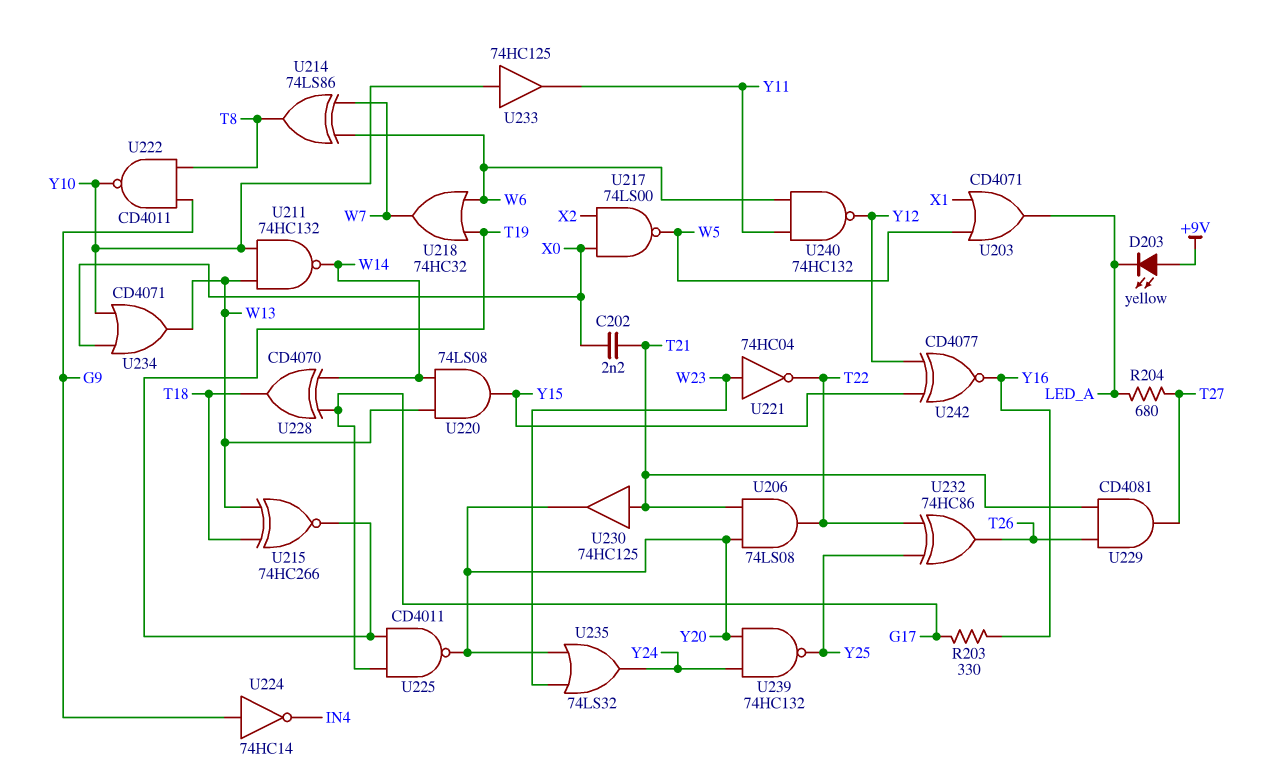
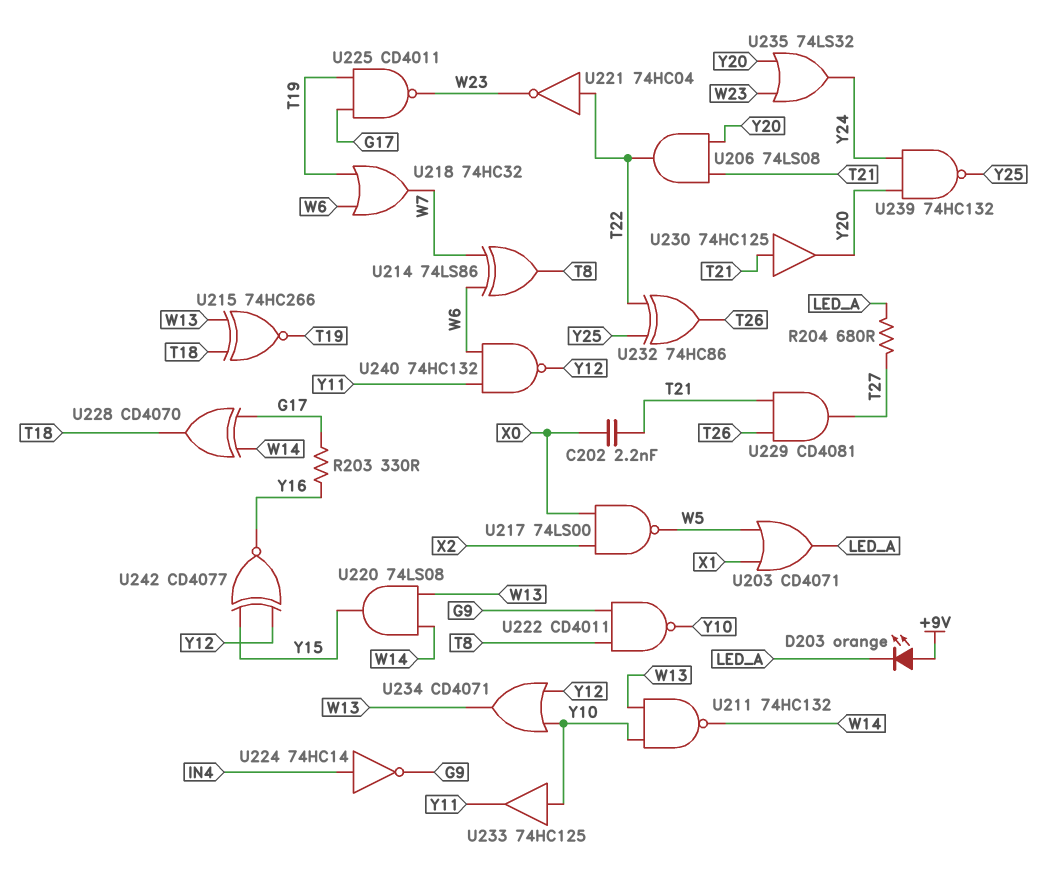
D203: LED yellow (A +9V, K LED_A) -> LED orange (A +9V, K LED_A)
U221: NOT 74HC04 (in W23, out T22) -> NOT 74HC04 (in T22, out W23)
U224: NOT 74HC14 (in G9, out IN4) -> NOT 74HC14 (in IN4, out G9)
U225: NAND CD4011 (in G17, in T19, out Y20) -> NAND CD4011 (in G17, in T19, out W23)
U234: OR CD4071 (in X0, in Y10, out W13) -> OR CD4071 (in Y10, in Y12, out W13)

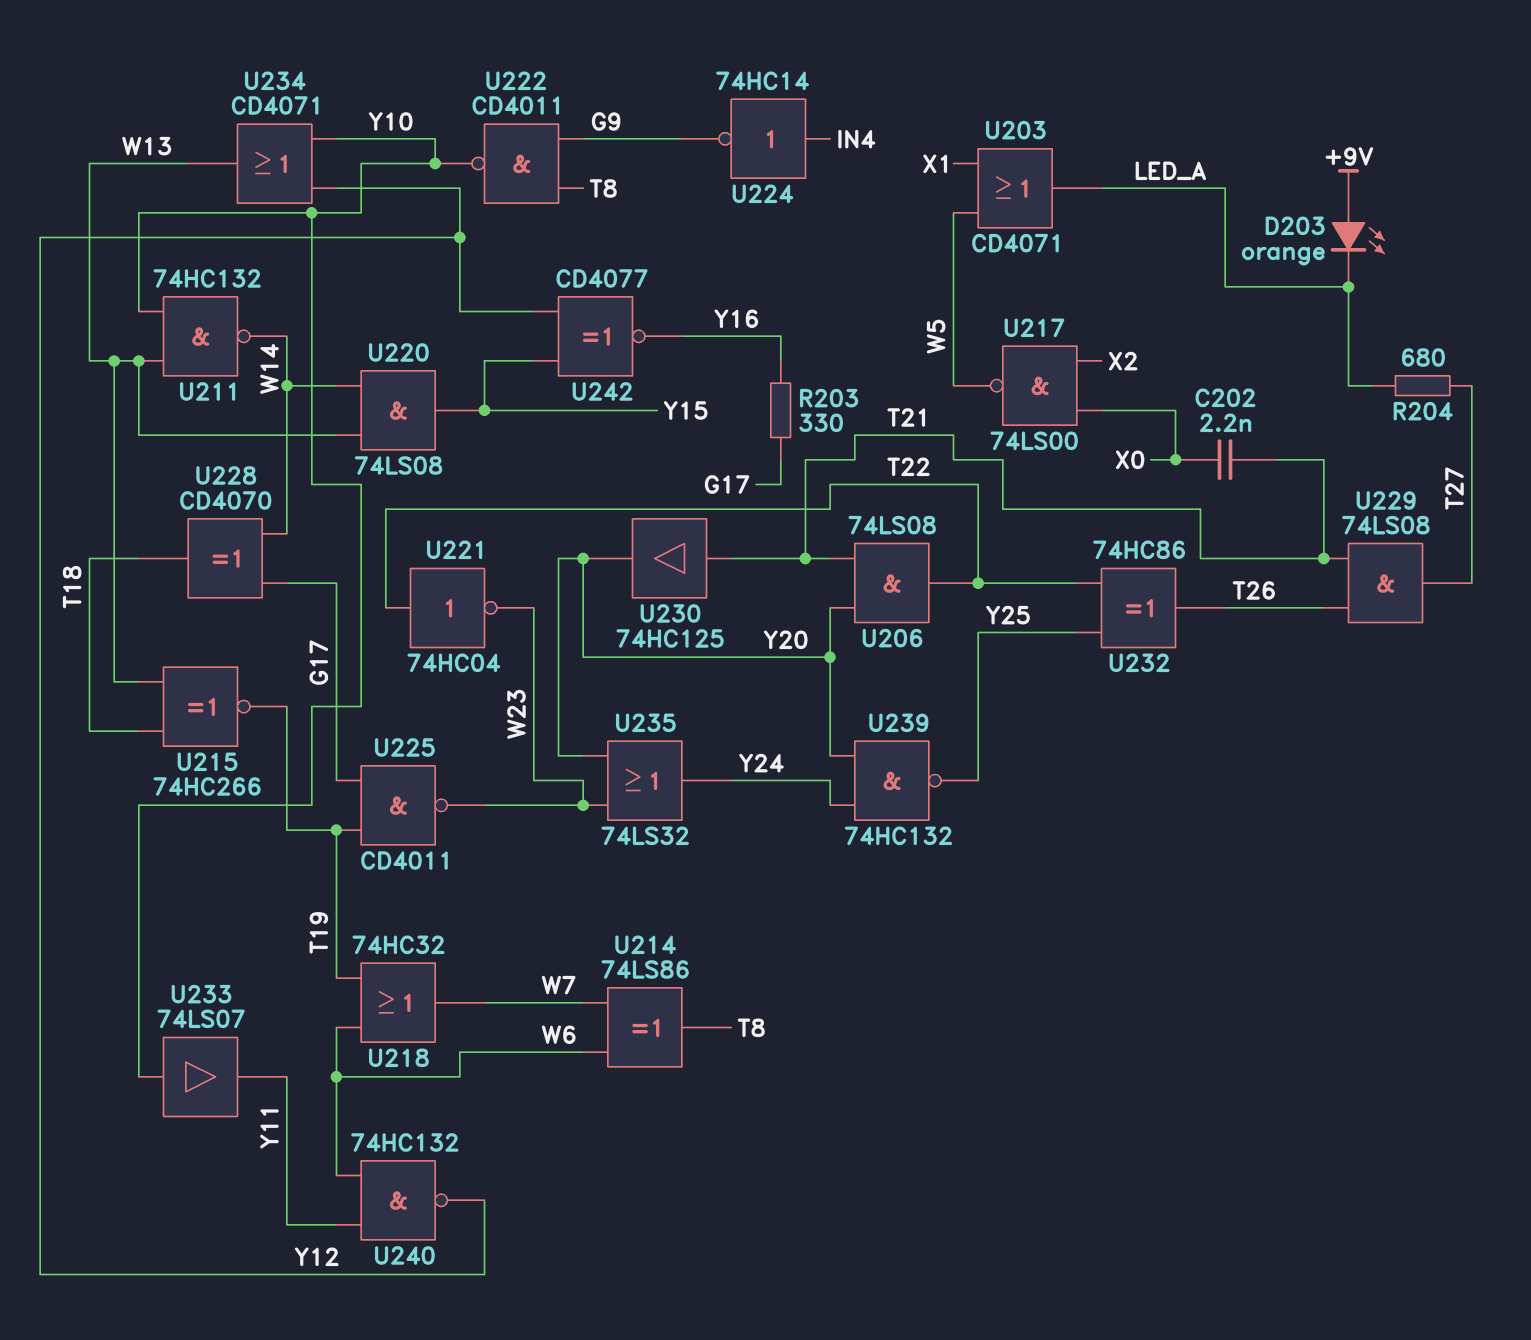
U229: AND CD4081 (in T21, in T26, out T27) -> AND 74LS08 (in T21, in T26, out T27)
U233: buffer 74HC125 (in Y10, out Y11) -> buffer 74LS07 (in Y10, out Y11)

